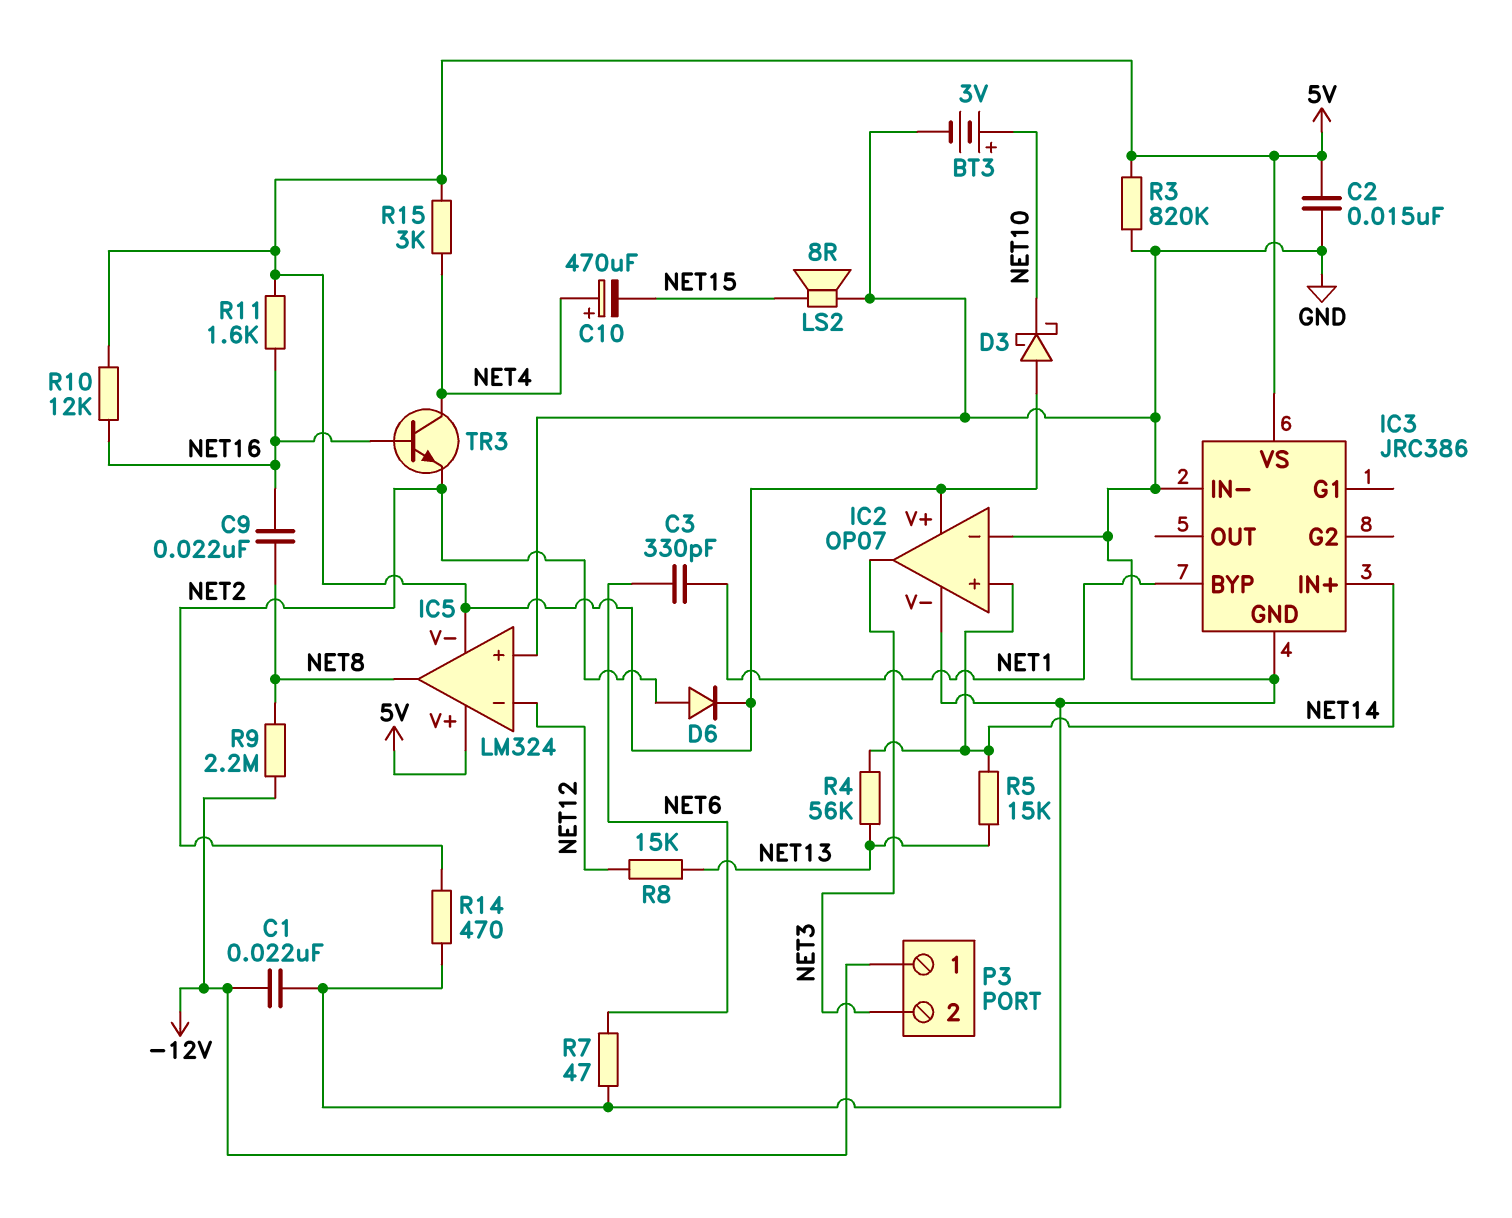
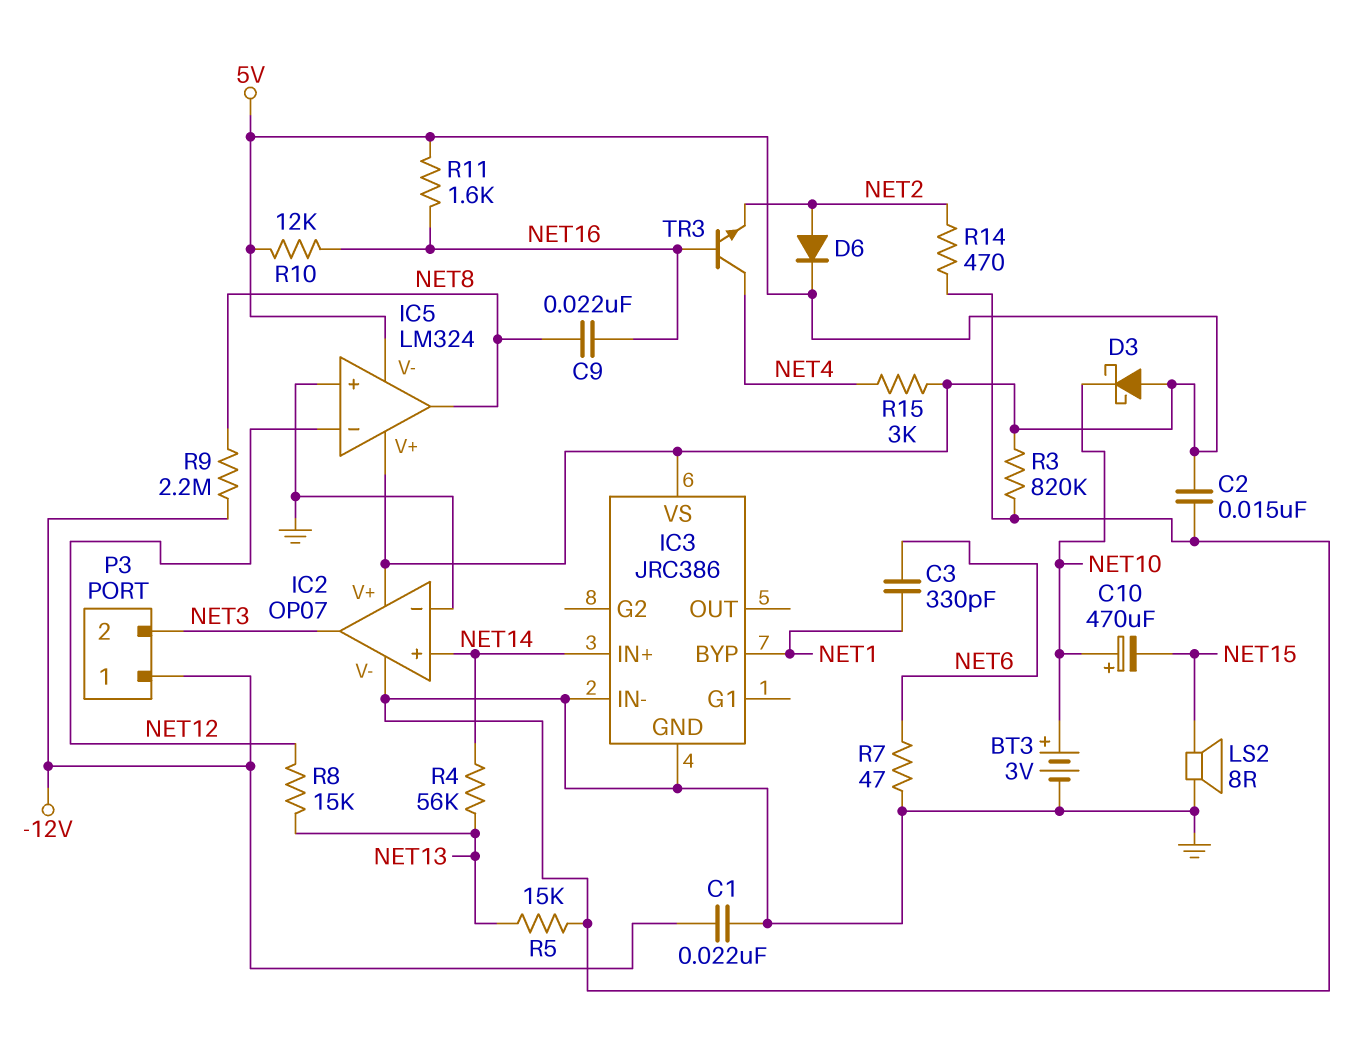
C10: 470uF (plus NET4, minus NET15) -> 470uF (plus NET10, minus NET15)
R5: 15k (NET13, NET14) -> 15k (GND, NET13)

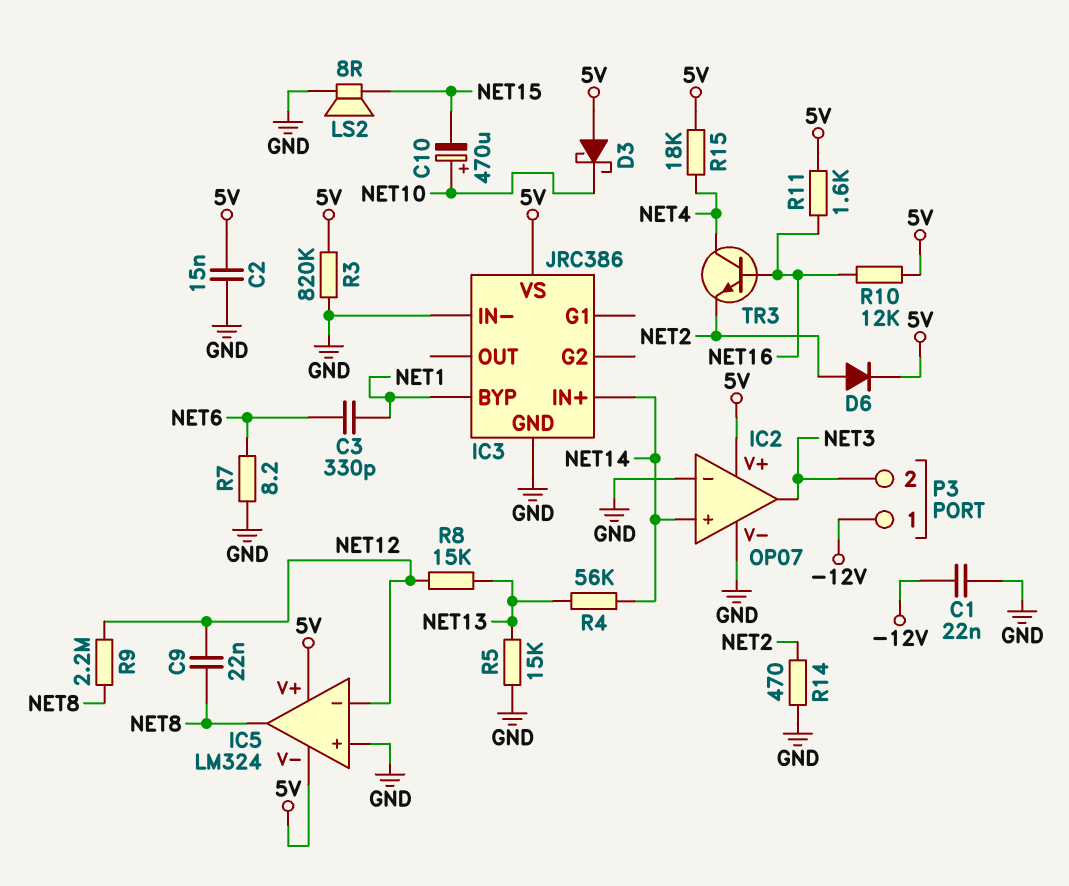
BT3: 3V (plus NET10, minus GND) -> none
C9: 22nF (NET8, NET16) -> 22nF (NET8, NET12)
R7: 47 (GND, NET6) -> 8.2 (GND, NET6)
R9: 2.2M (-12V, NET8) -> 2.2M (NET8, NET12)
R15: 3k (5V, NET4) -> 18k (5V, NET4)

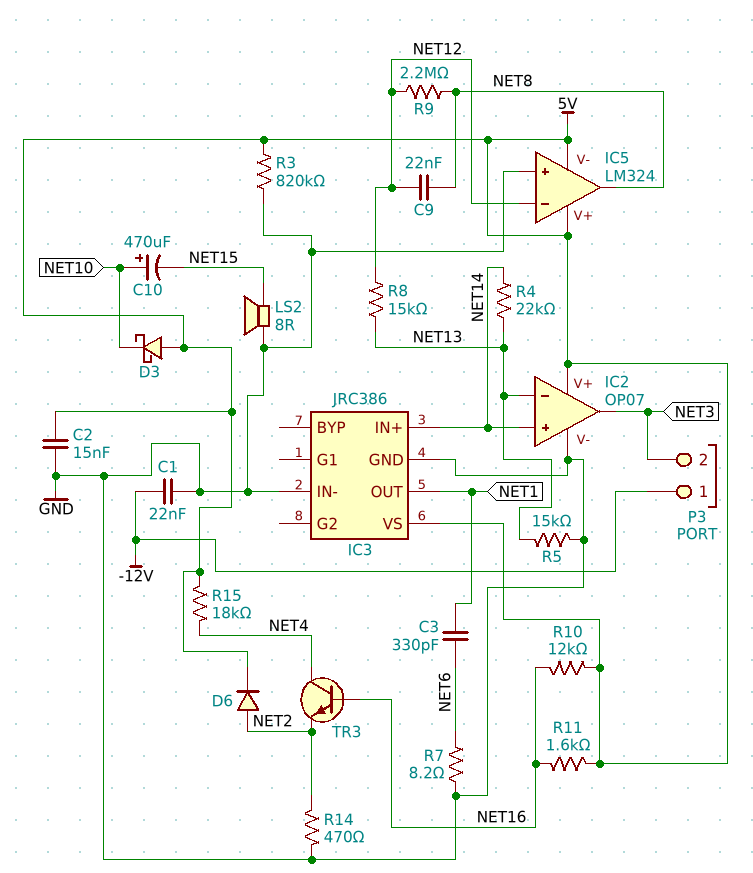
IC2 pin in-: GND -> NET13
IC3 pin BYP: NET1 -> none
IC3 pin OUT: none -> NET1
R4: 56k (NET13, NET14) -> 22k (NET13, NET14)

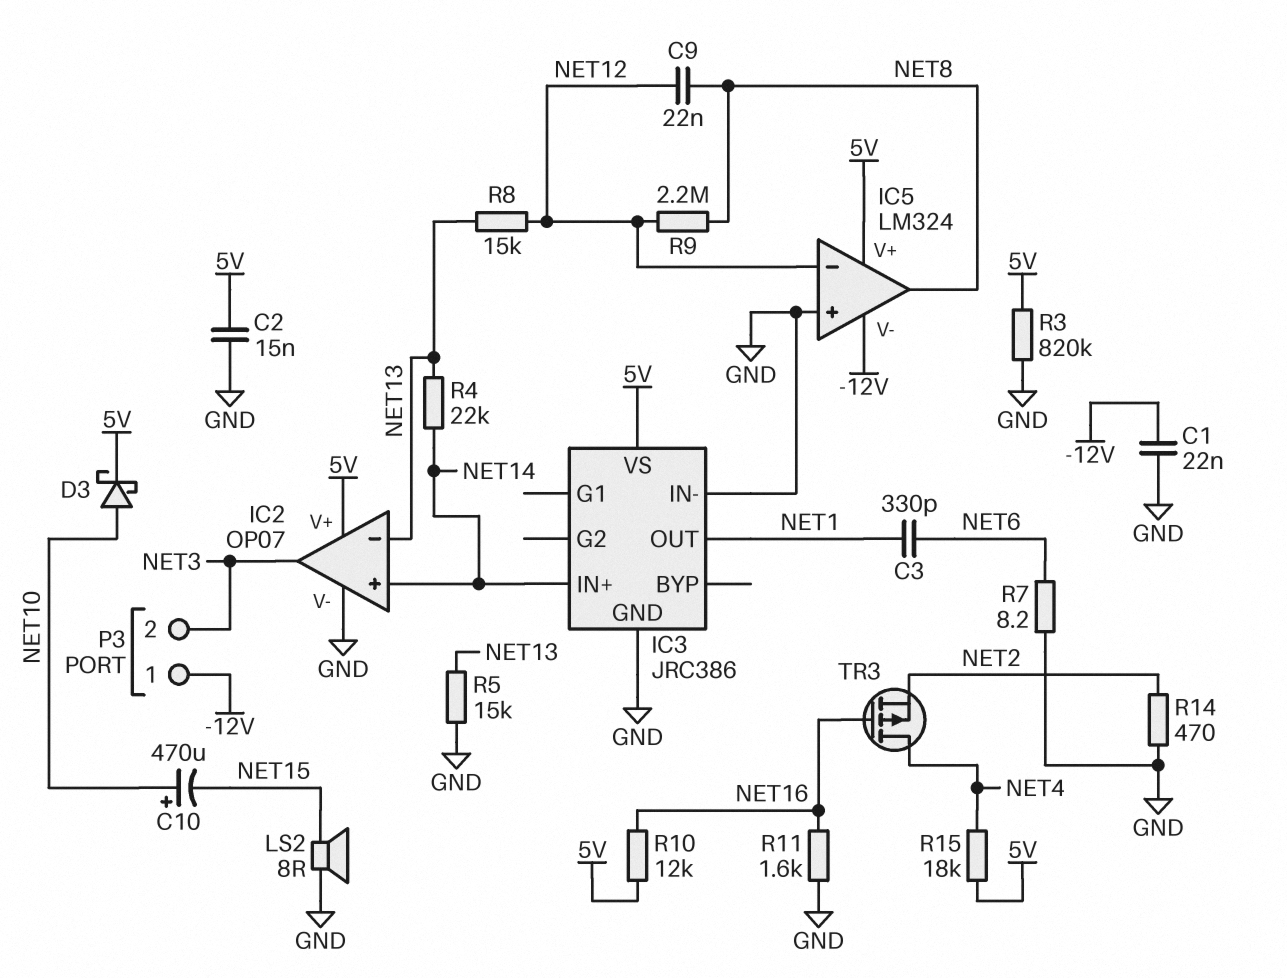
D3: schottky (A 5V, K NET10) -> schottky (A NET10, K 5V)
D6: diode (A NET2, K 5V) -> none
IC5 pin V-: 5V -> -12V
R11: 1.6k (5V, NET16) -> 1.6k (GND, NET16)
TR3: NPN (B NET16, C NET4, E NET2) -> PMOS (G NET16, D NET4, S NET2)

